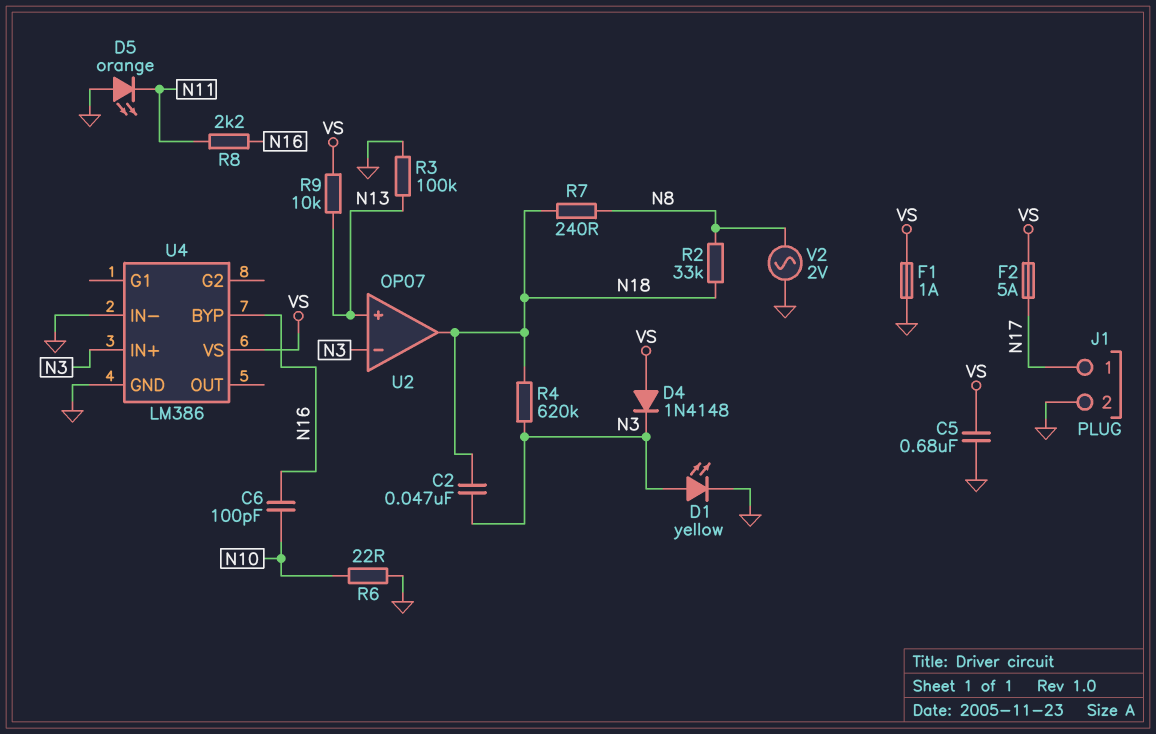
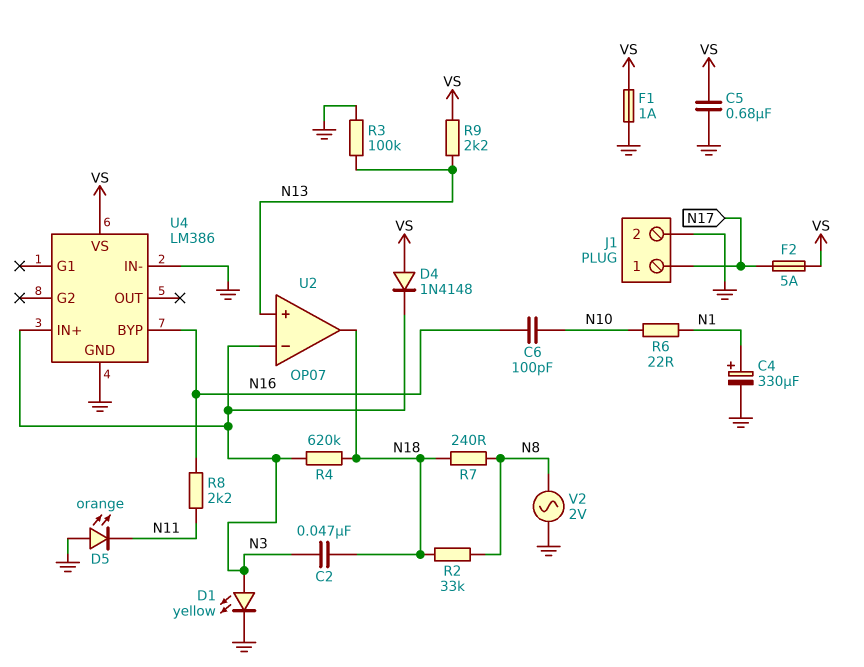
C4: none -> 330uF (plus N1, minus GND)
R6: 22 (GND, N10) -> 22 (N1, N10)
R9: 10k (N13, VS) -> 2.2k (N13, VS)

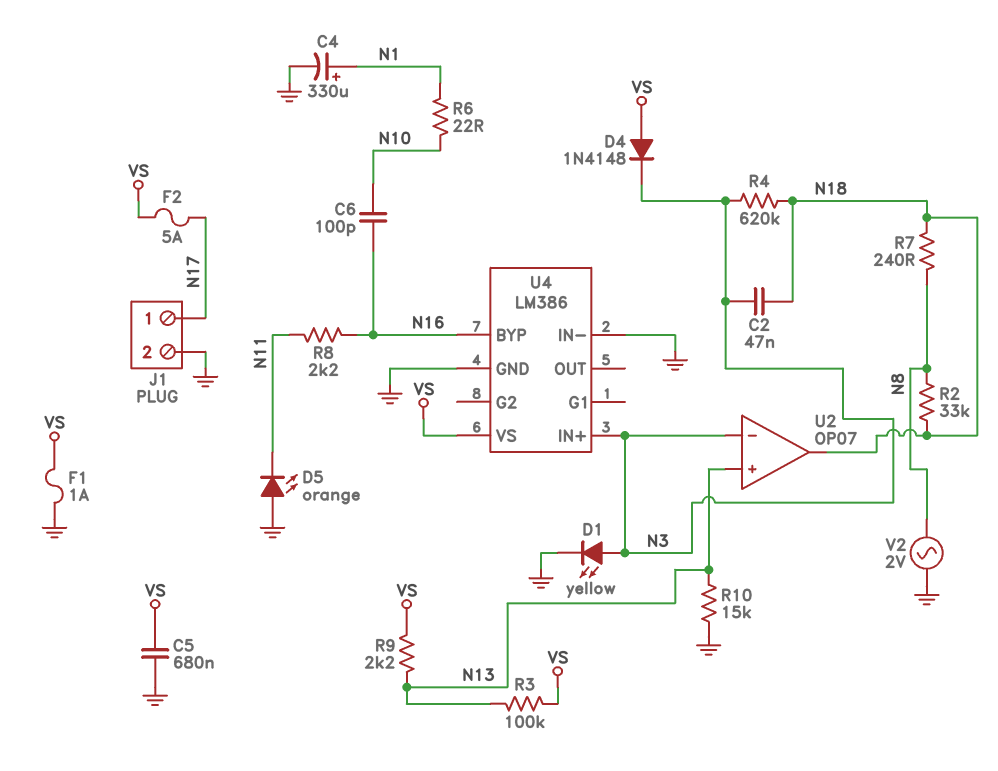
R3: 100k (GND, N13) -> 100k (N13, VS)
R10: none -> 15k (GND, N13)

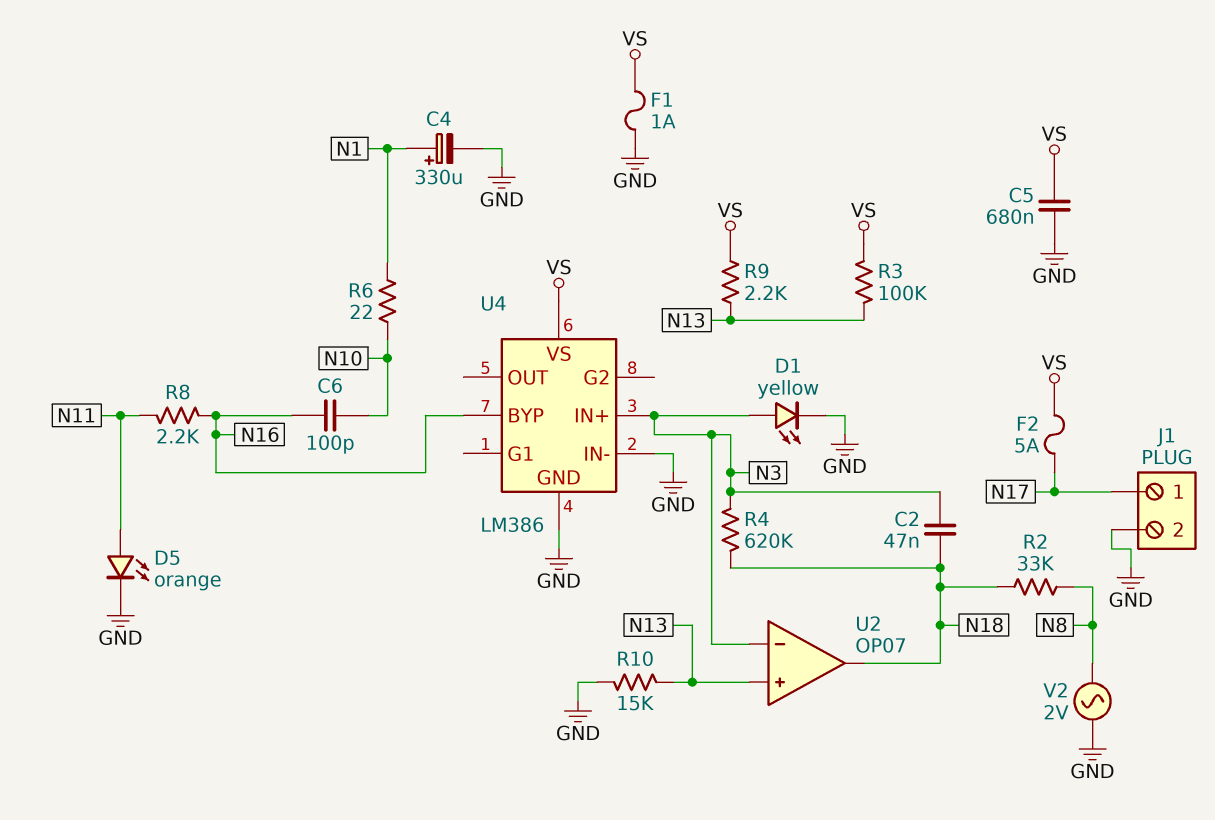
D4: diode 1N4148 (A VS, K N3) -> none
D5: LED orange (A GND, K N11) -> LED orange (A N11, K GND)
R7: 240 (N8, N18) -> none

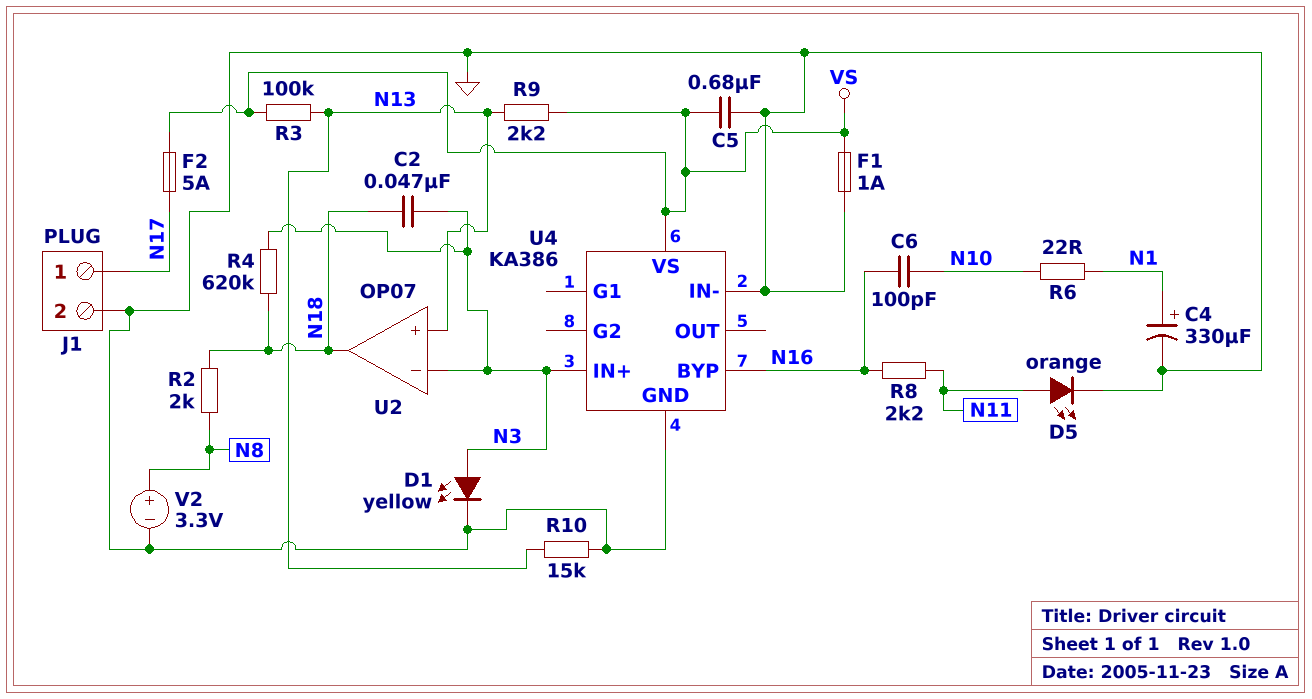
R2: 33k (N8, N18) -> 2k (N8, N18)
U4: LM386 -> KA386
V2: AC 2V (GND, N8) -> 3.3V (plus N8, minus GND)

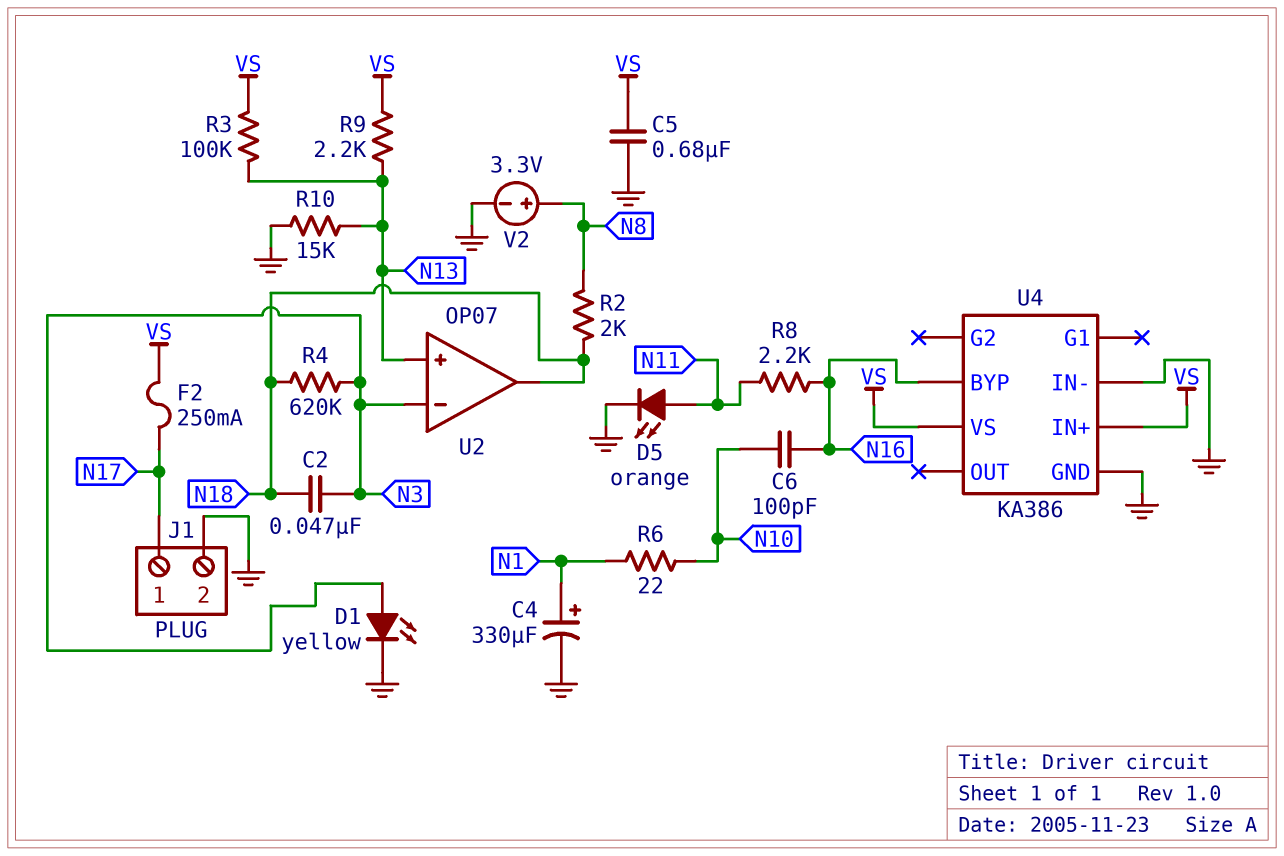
F1: 1A (GND, VS) -> none
F2: 5A (N17, VS) -> 250mA (N17, VS)
U4 pin IN+: N3 -> VS

